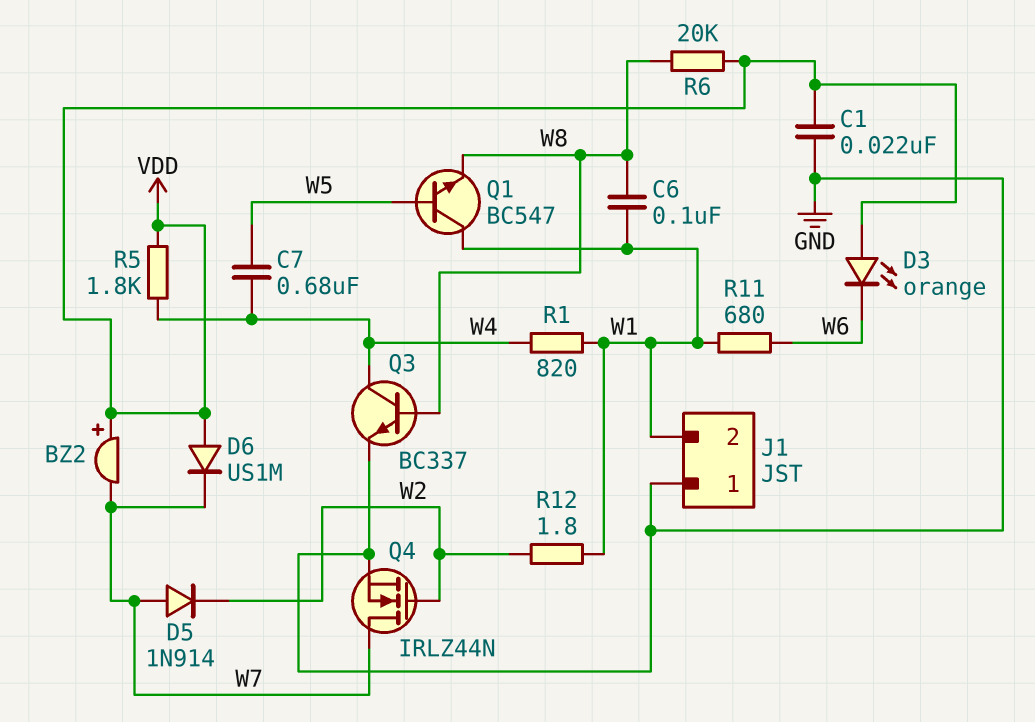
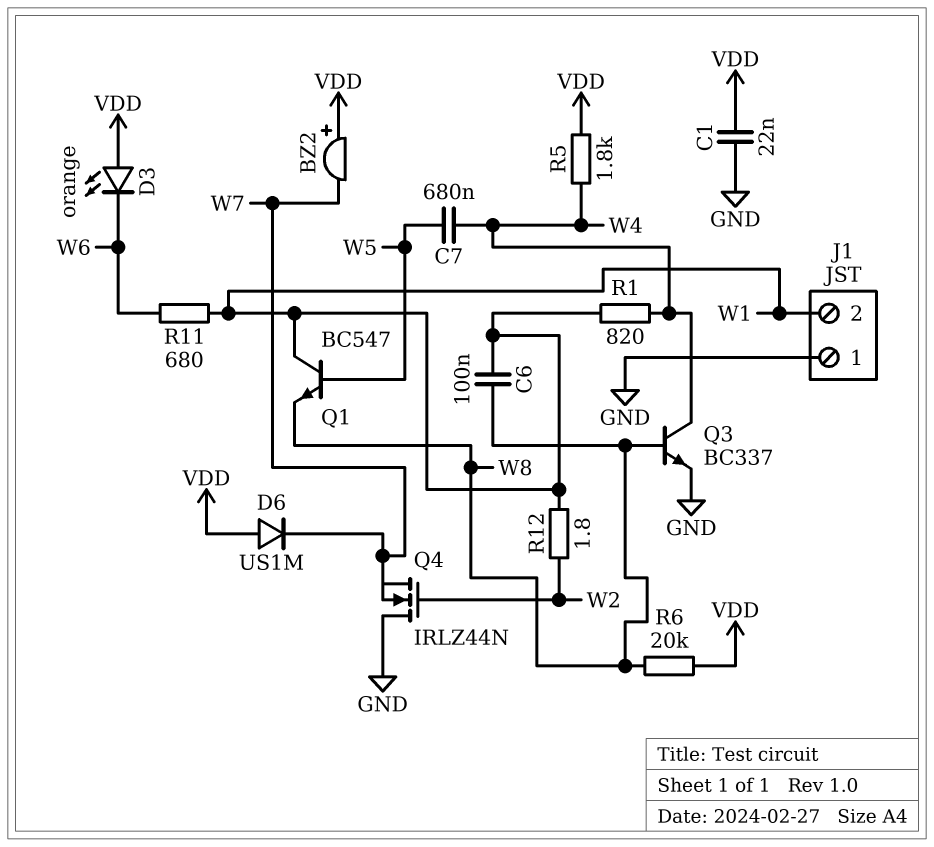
D5: diode 1N914 (A W7, K W2) -> none
Q4: NMOS IRLZ44N (G W2, D W7, S GND) -> NMOS IRLZ44N (G W2, D GND, S W7)

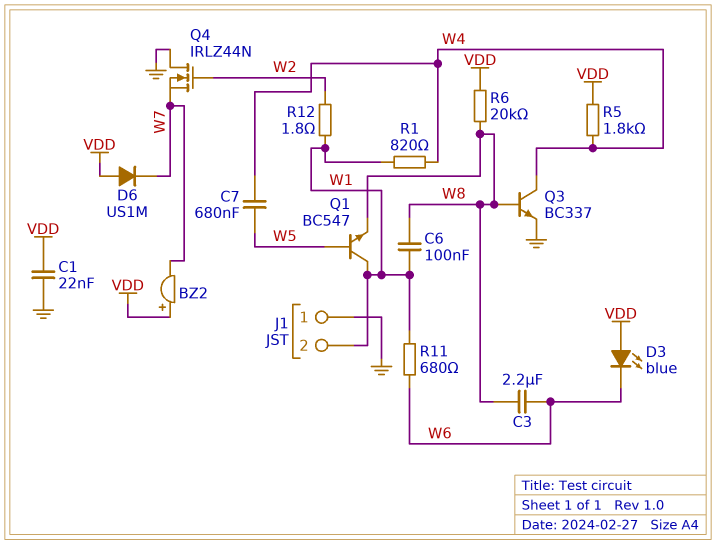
C3: none -> 2.2uF (W6, W8)
D3: LED orange (A VDD, K W6) -> LED blue (A VDD, K W6)

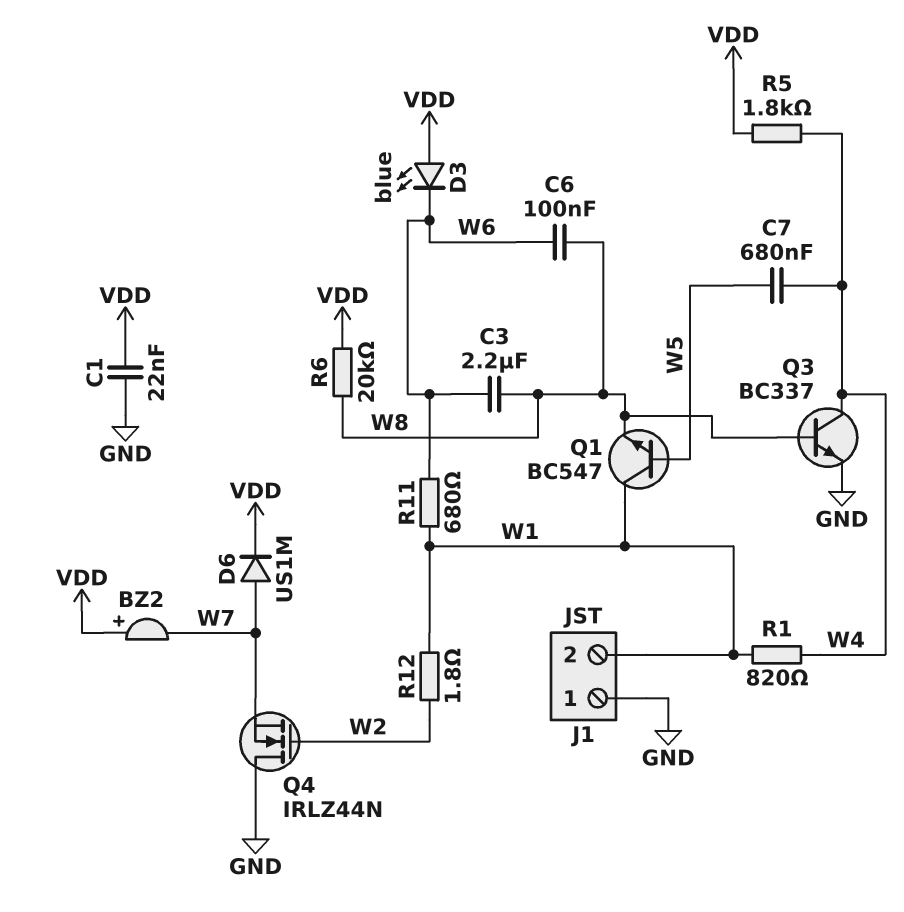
C6: 100nF (W1, W8) -> 100nF (W6, W8)
D6: diode US1M (A VDD, K W7) -> diode US1M (A W7, K VDD)

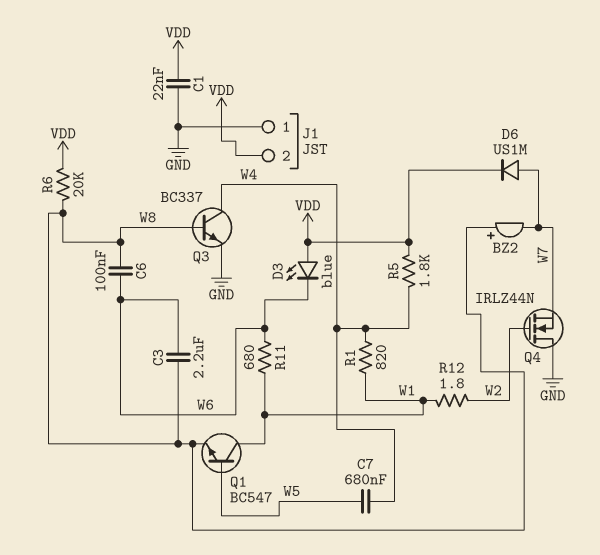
BZ2: buzzer (plus VDD, minus W7) -> buzzer (plus W8, minus W7)
J1 pin 2: W1 -> VDD

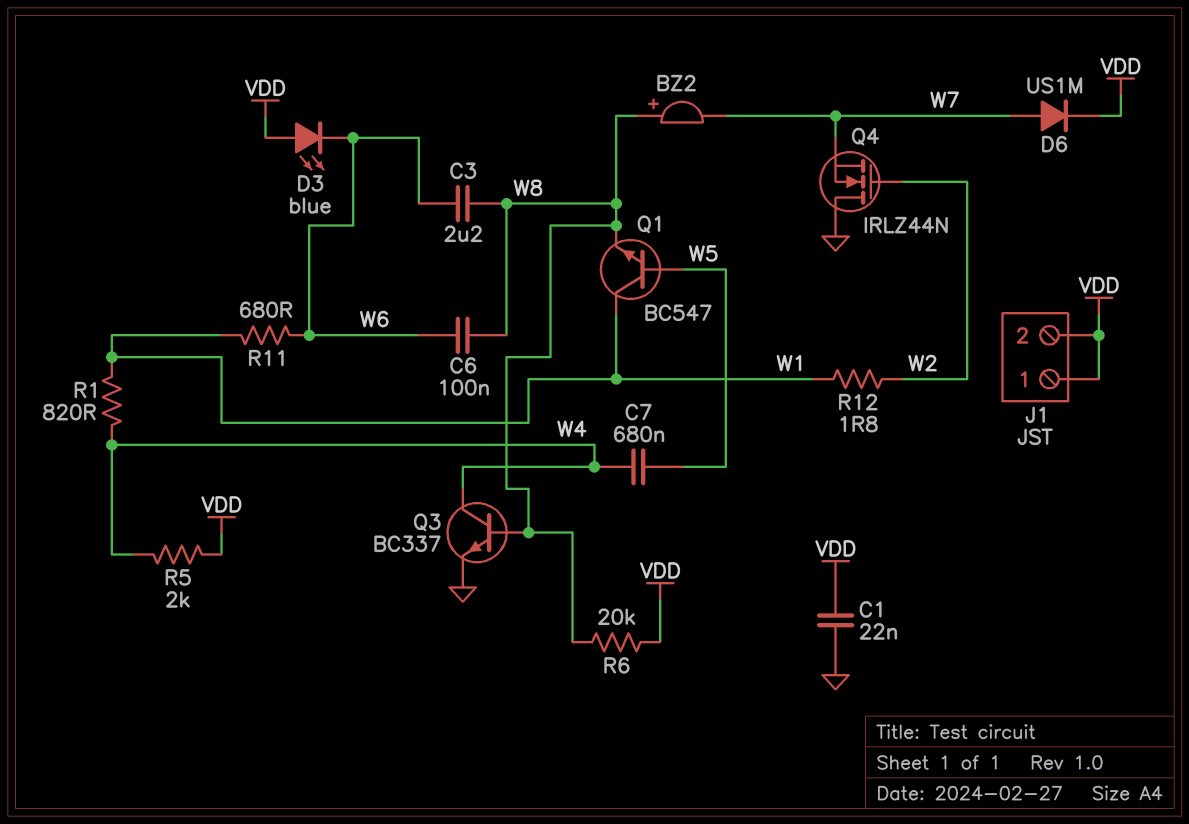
J1 pin 1: GND -> VDD
R5: 1.8k (VDD, W4) -> 2k (VDD, W4)

